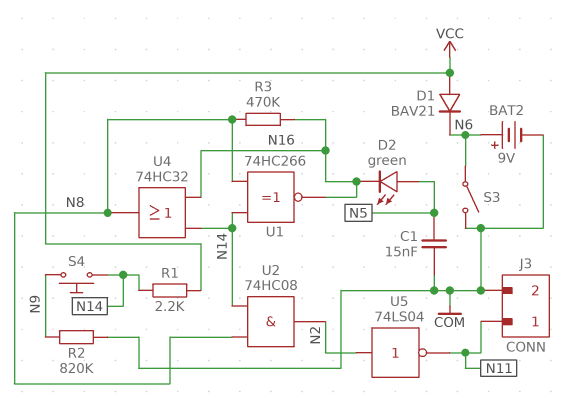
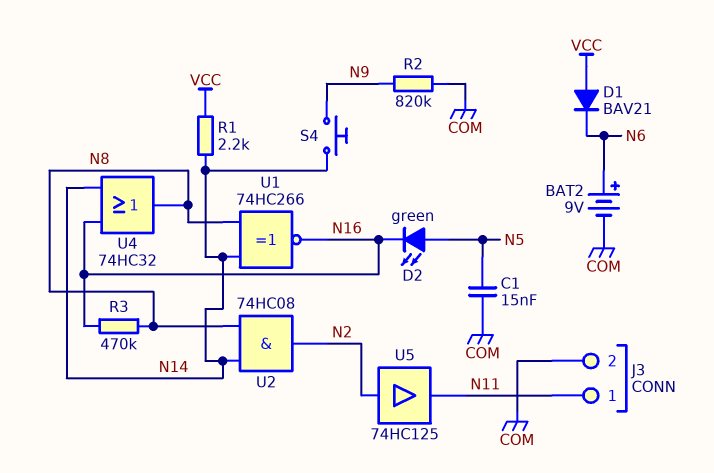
S3: switch (COM, N6) -> none
U5: NOT 74LS04 (in N2, out N11) -> buffer 74HC125 (in N2, out N11)

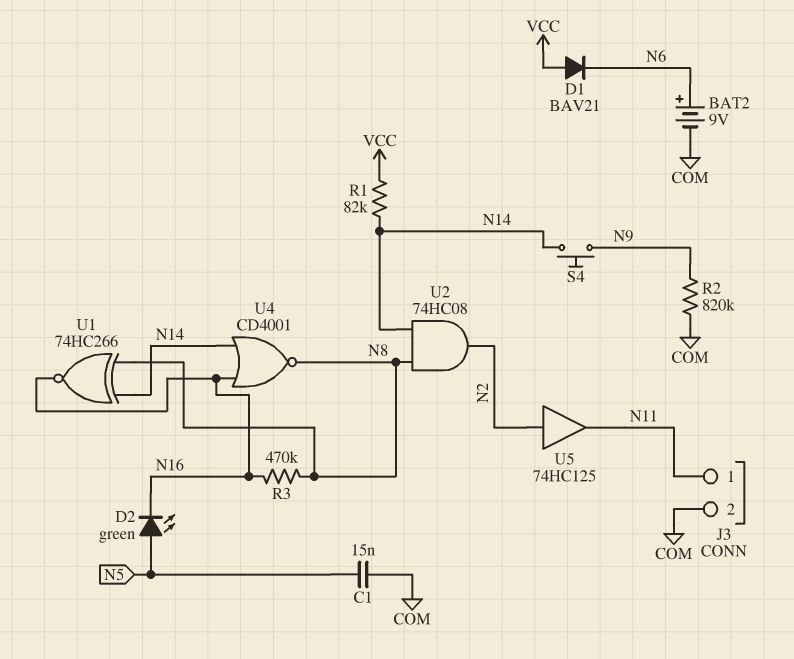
R1: 2.2k (N14, VCC) -> 82k (N14, VCC)
U4: OR 74HC32 (in N14, in N16, out N8) -> NOR CD4001 (in N14, in N16, out N8)

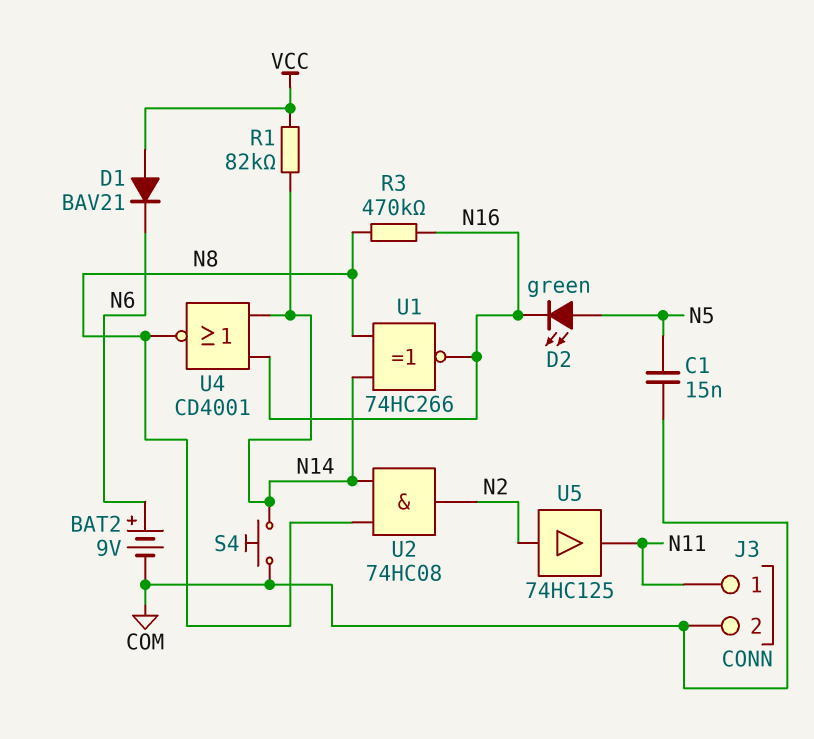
R2: 820k (COM, N9) -> none
S4: button (N9, N14) -> button (COM, N14)

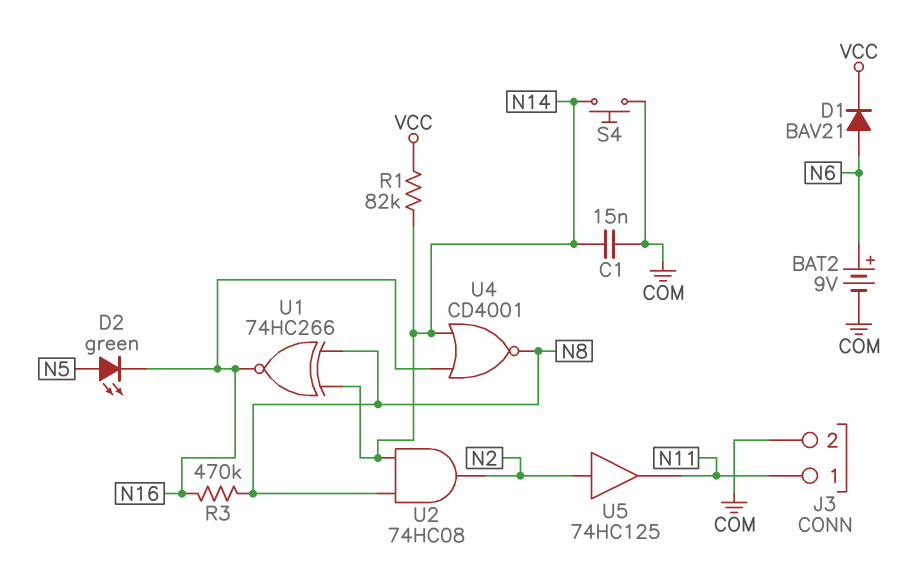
C1: 15nF (COM, N5) -> 15nF (COM, N14)
D1: diode BAV21 (A VCC, K N6) -> diode BAV21 (A N6, K VCC)

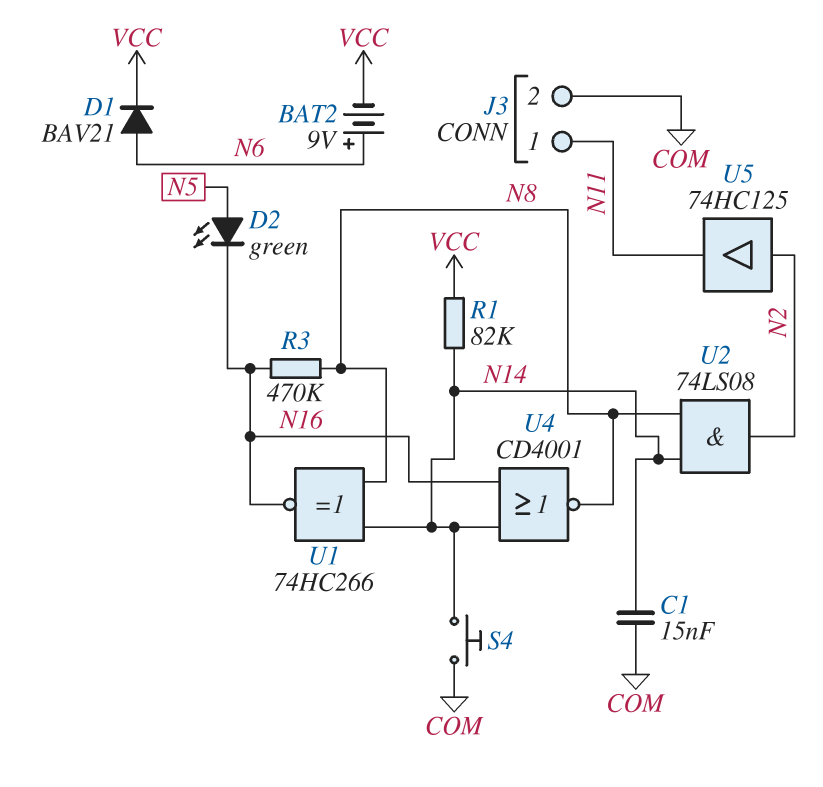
BAT2: 9V (plus N6, minus COM) -> 9V (plus N6, minus VCC)
U2: AND 74HC08 (in N8, in N14, out N2) -> AND 74LS08 (in N8, in N14, out N2)

